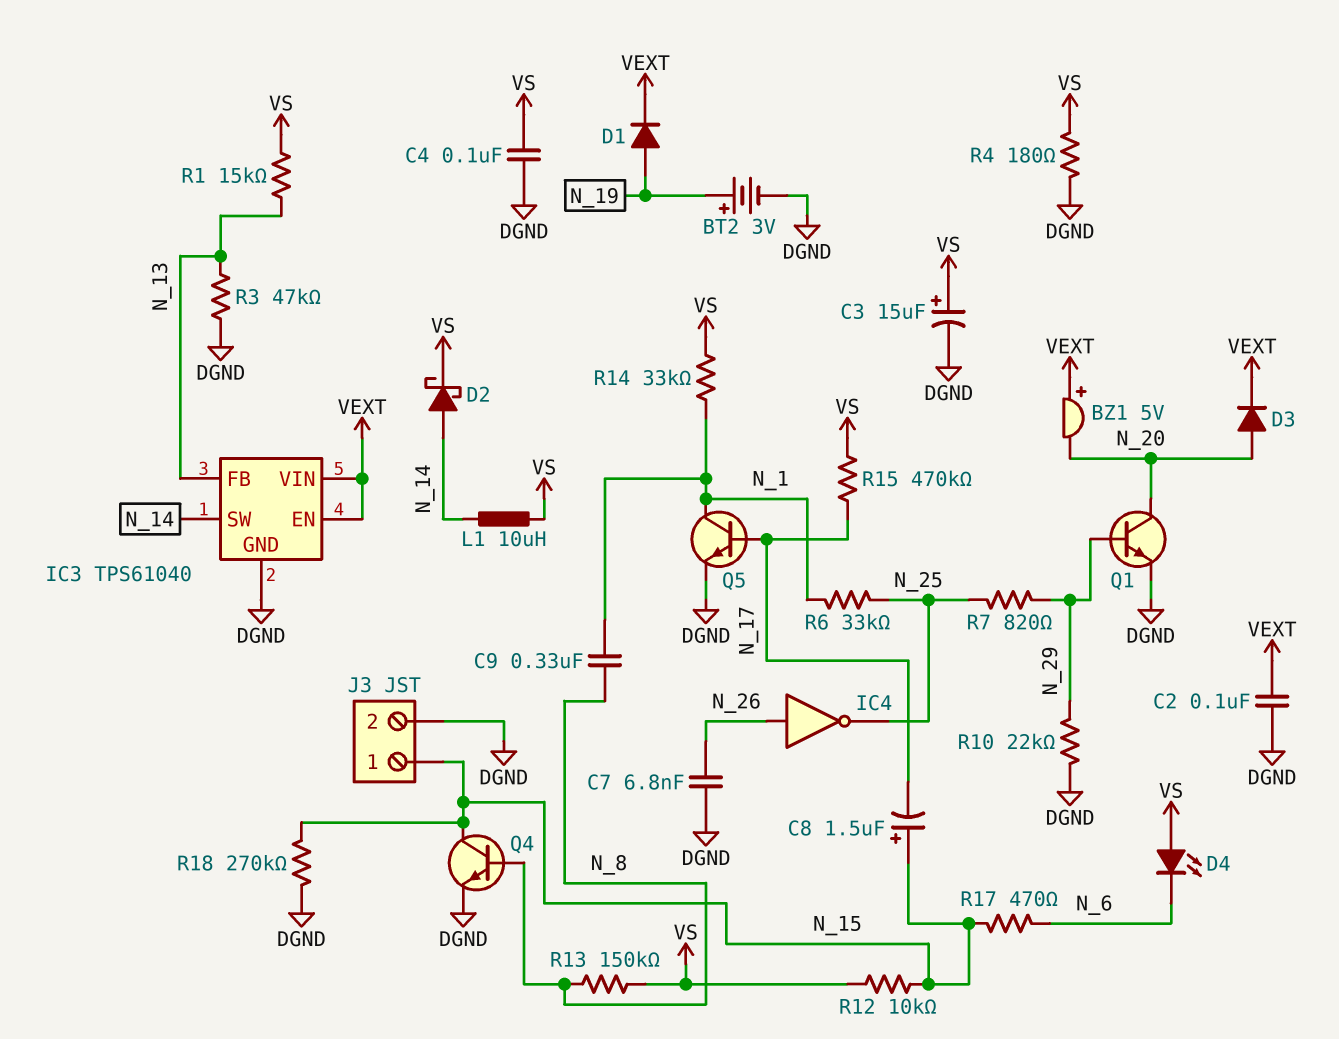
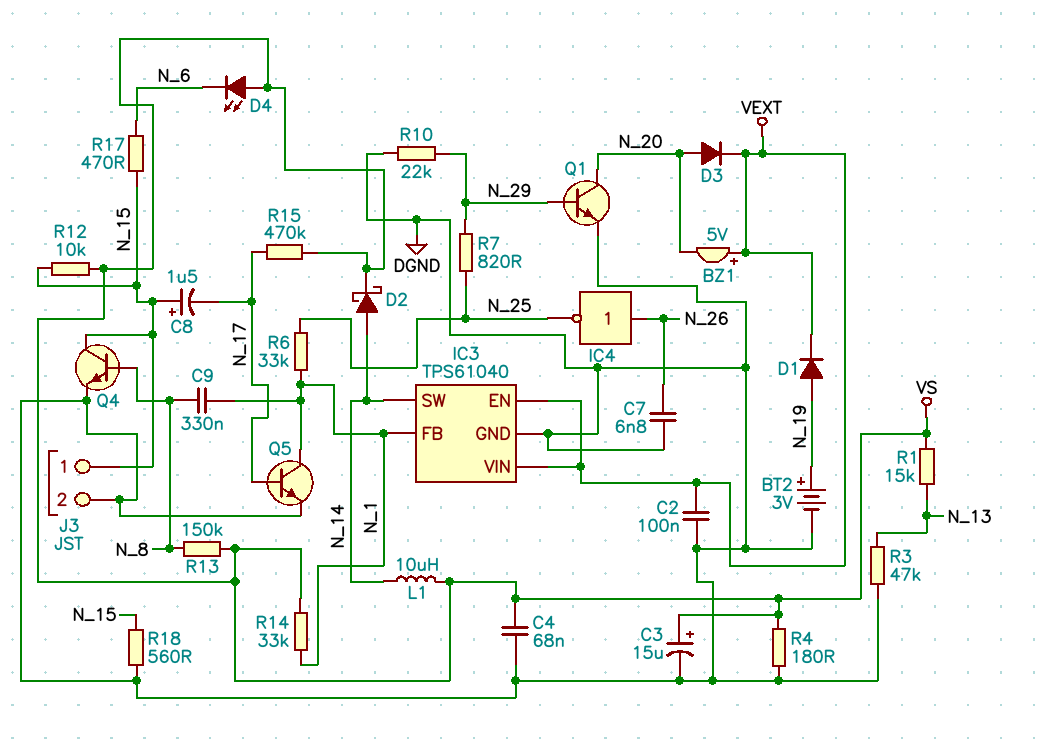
C4: 100nF (DGND, VS) -> 68nF (DGND, VS)
IC3 pin FB: N_13 -> N_1
R18: 270k (DGND, N_15) -> 560 (DGND, N_15)

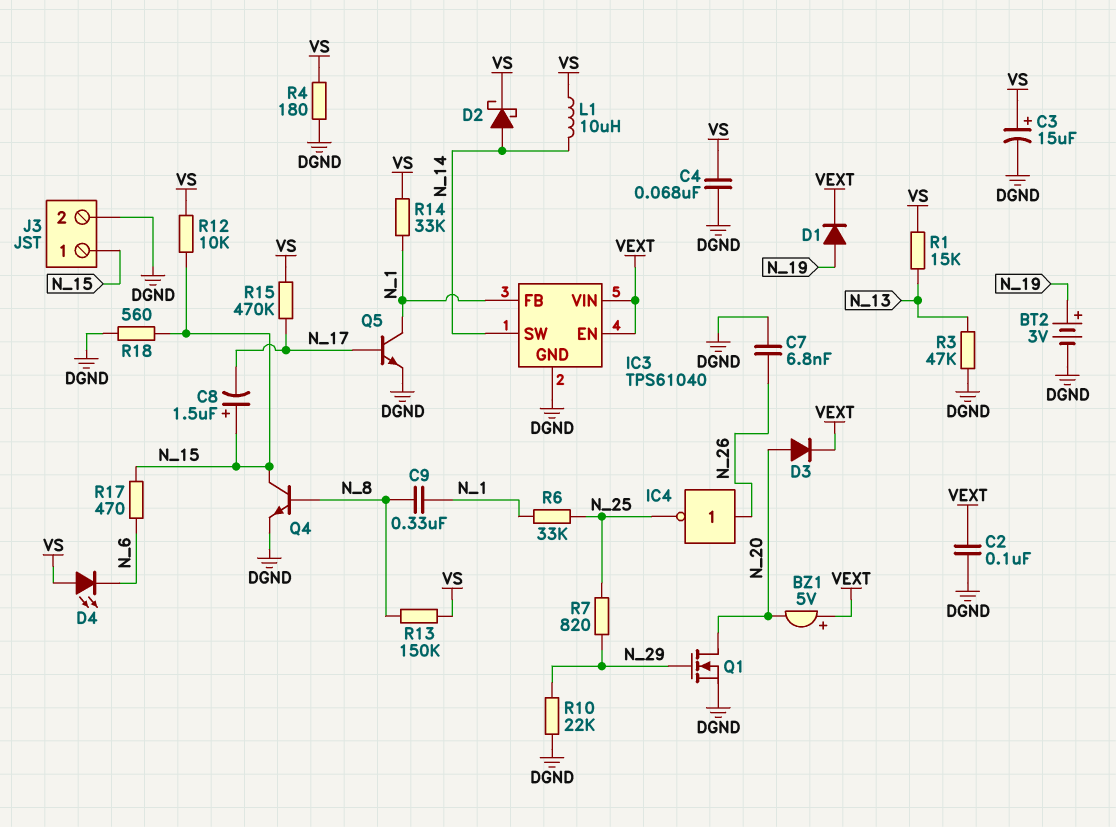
Q1: NPN (B N_29, C N_20, E DGND) -> NMOS (G N_29, D N_20, S DGND)

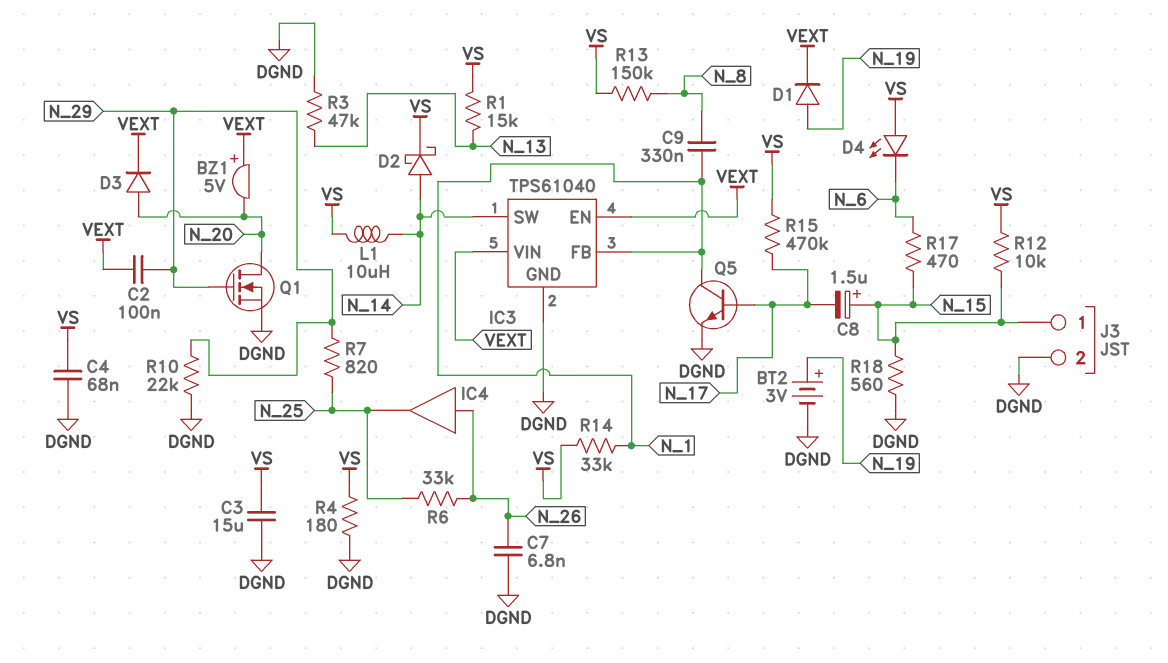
C2: 100nF (DGND, VEXT) -> 100nF (N_29, VEXT)
C3: 15uF (plus VS, minus DGND) -> 15uF (DGND, VS)
IC4: NOT (in N_26, out N_25) -> buffer (in N_26, out N_25)
Q4: NPN (B N_8, C N_15, E DGND) -> none
R6: 33k (N_1, N_25) -> 33k (N_25, N_26)

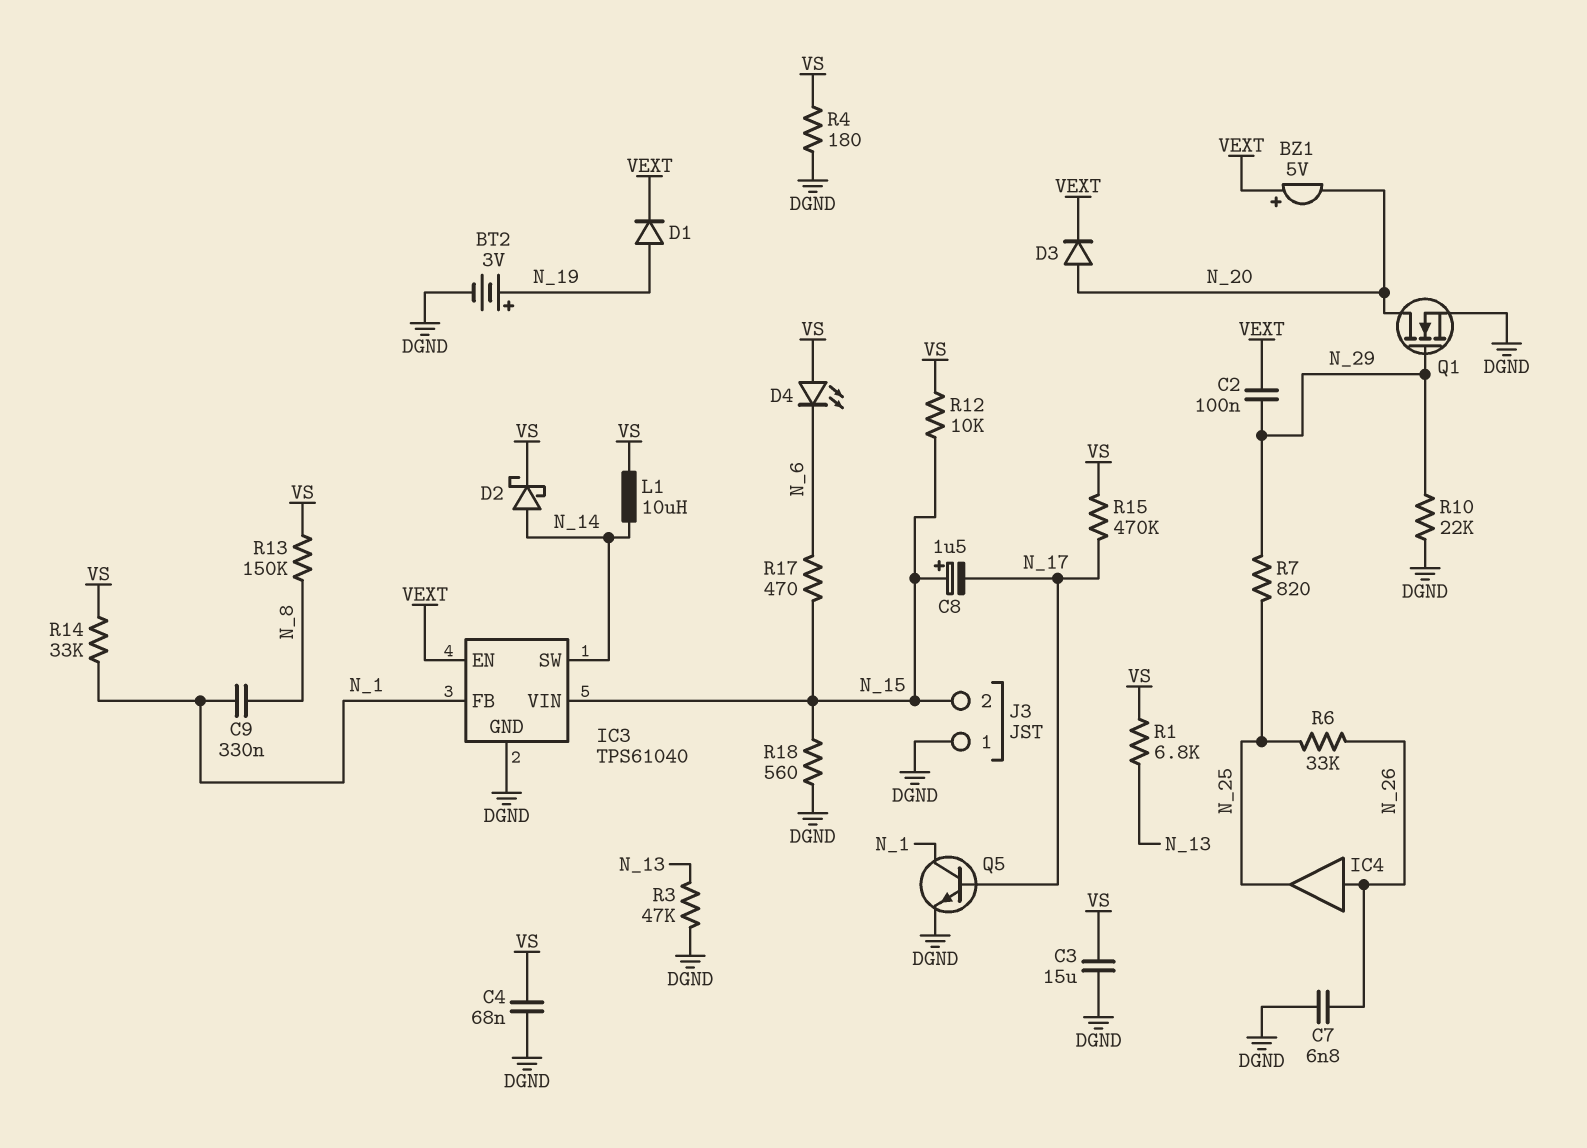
IC3 pin VIN: VEXT -> N_15
J3 pin 1: N_15 -> DGND
J3 pin 2: DGND -> N_15
R1: 15k (N_13, VS) -> 6.8k (N_13, VS)

